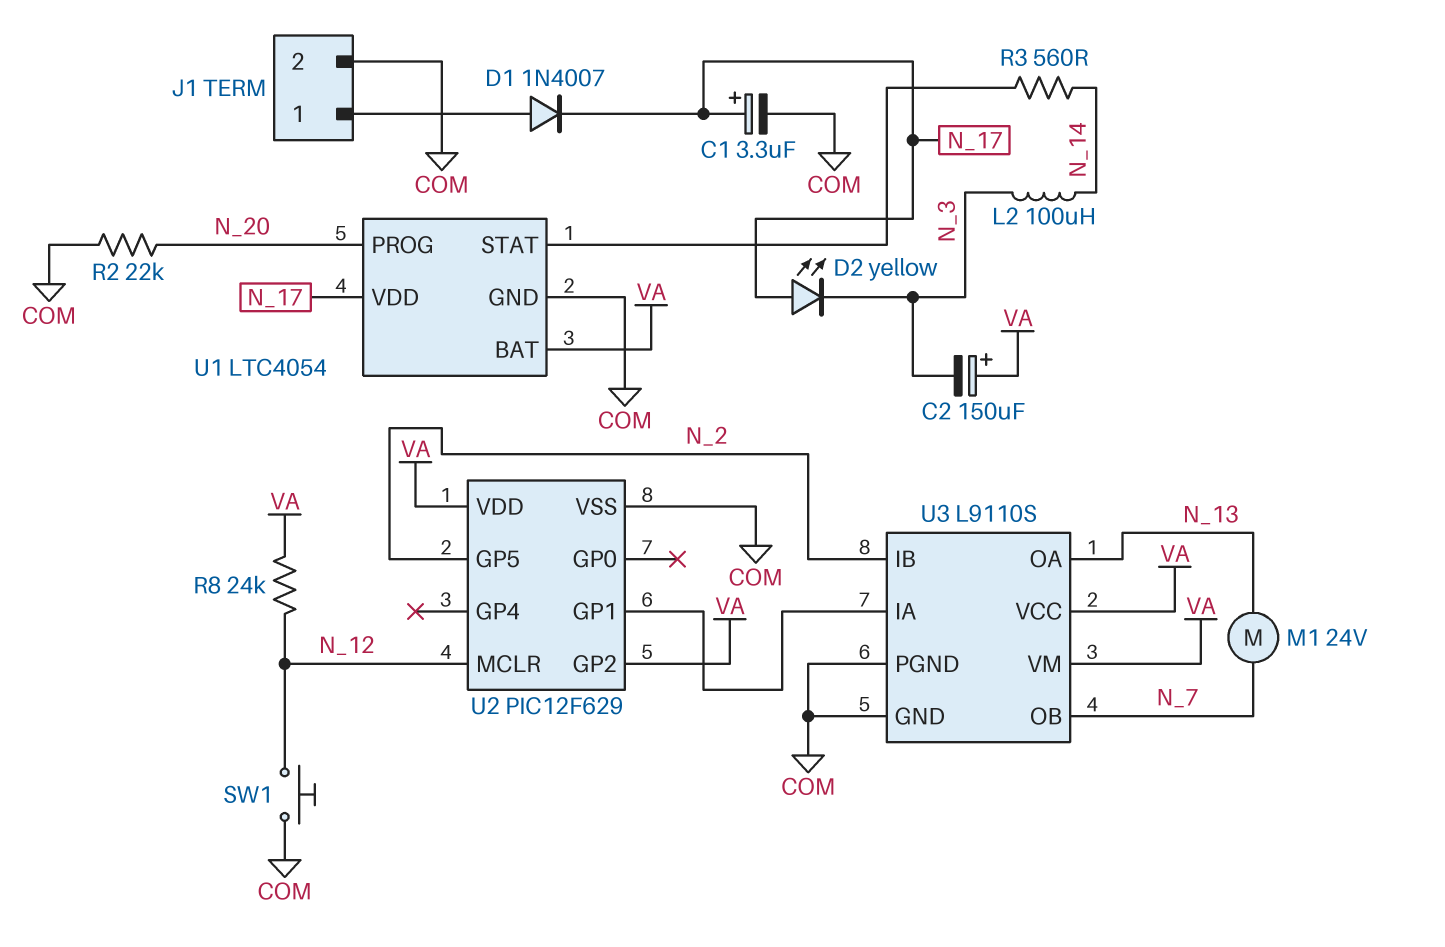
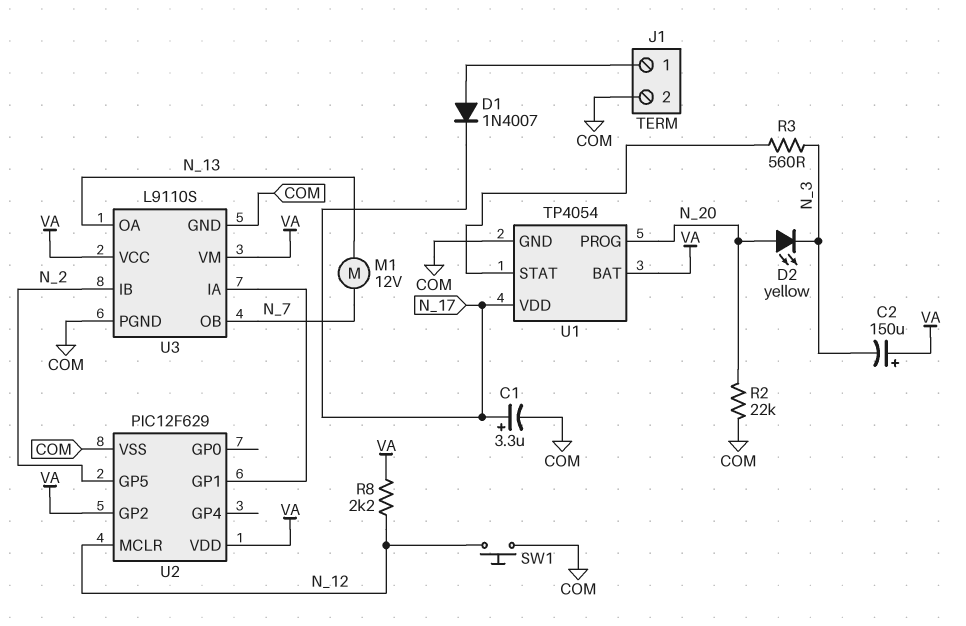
D2: LED yellow (A N_17, K N_3) -> LED yellow (A N_20, K N_3)
L2: 100uH (N_3, N_14) -> none
M1: motor 24V (N_7, N_13) -> motor 12V (N_7, N_13)
R3: 560 (N_14, U1/STAT) -> 560 (N_3, U1/STAT)
R8: 24k (N_12, VA) -> 2.2k (N_12, VA)
U1: LTC4054 -> TP4054

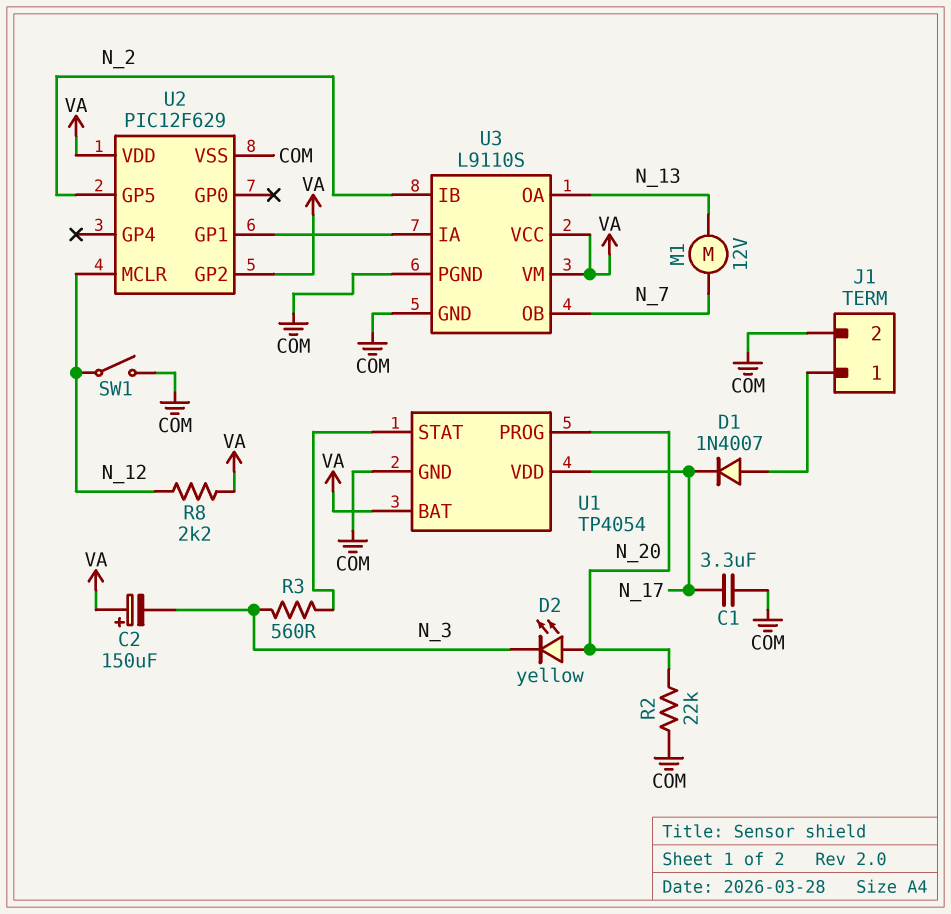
C1: 3.3uF (plus N_17, minus COM) -> 3.3uF (COM, N_17)
SW1: button (COM, N_12) -> switch (COM, N_12)

